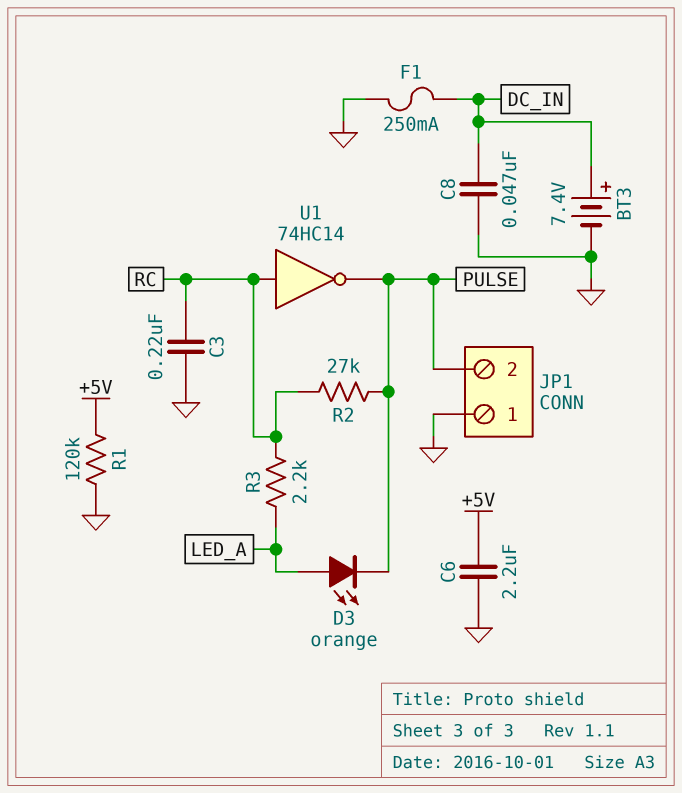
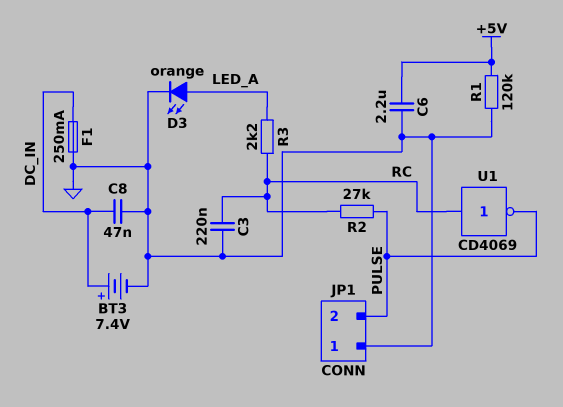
D3: LED orange (A LED_A, K PULSE) -> LED orange (A LED_A, K GND)
U1: NOT 74HC14 (in RC, out PULSE) -> NOT CD4069 (in RC, out PULSE)

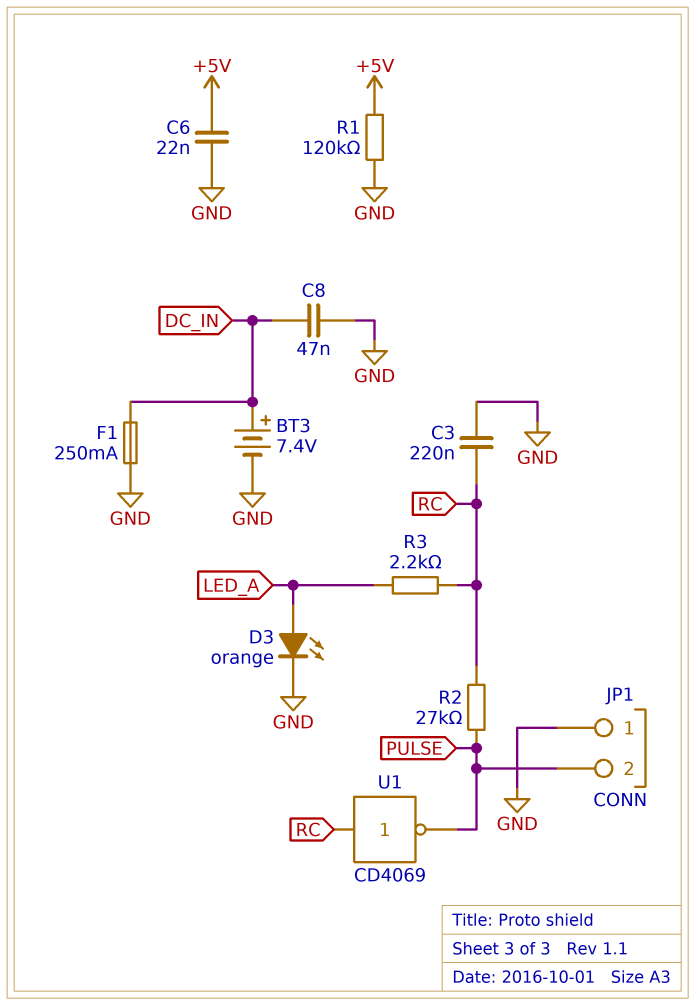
C6: 2.2uF (+5V, GND) -> 22nF (+5V, GND)

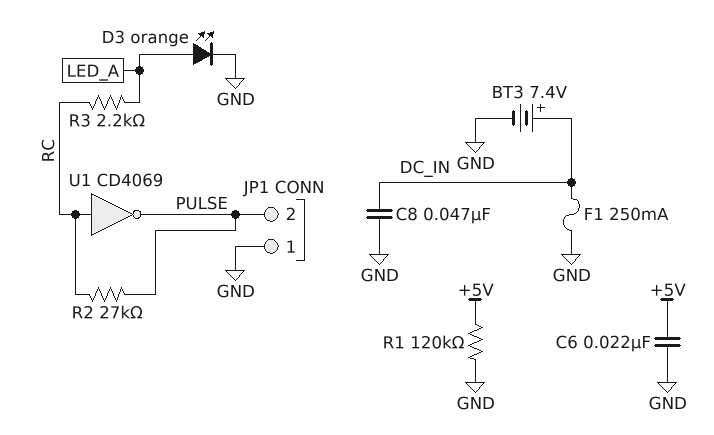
C3: 220nF (GND, RC) -> none

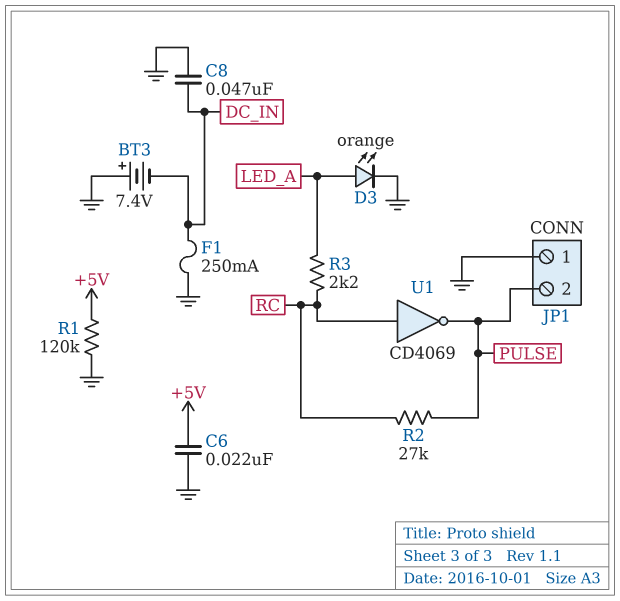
BT3: 7.4V (plus DC_IN, minus GND) -> 7.4V (plus GND, minus DC_IN)

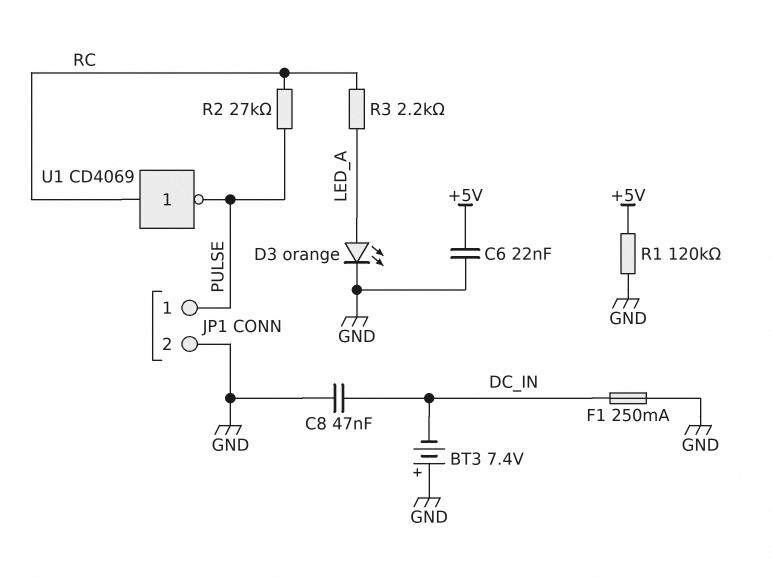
JP1 pin 1: GND -> PULSE
JP1 pin 2: PULSE -> GND

